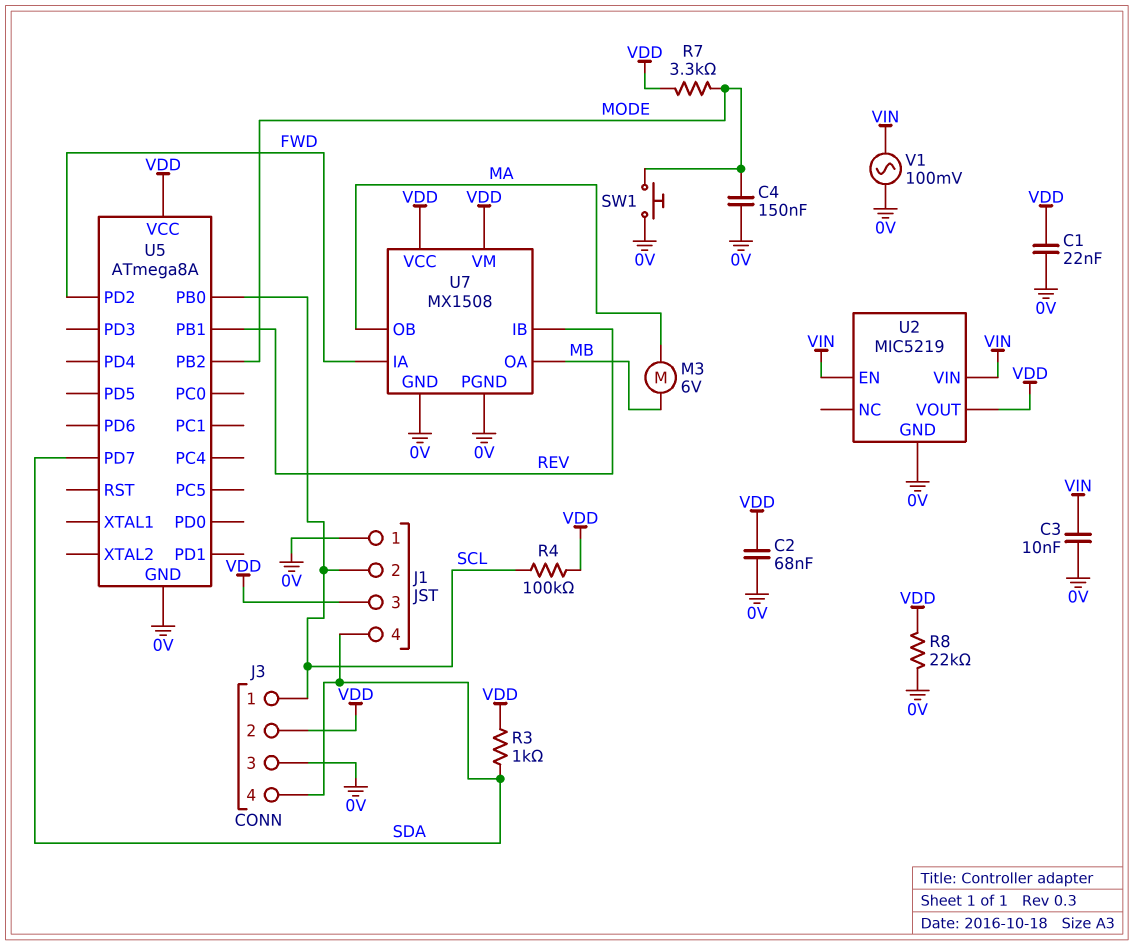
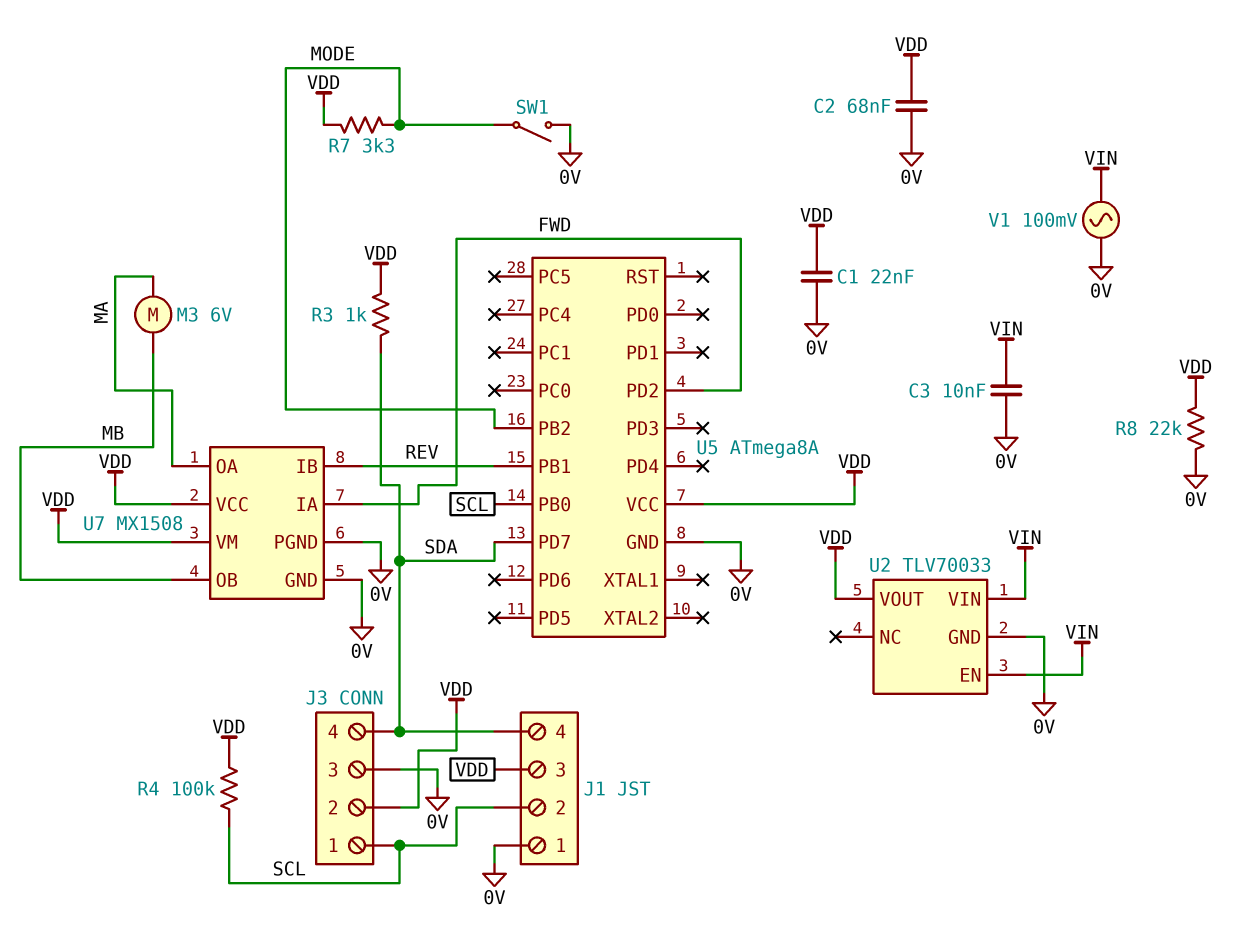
C4: 150nF (0V, MODE) -> none
SW1: button (0V, MODE) -> switch (0V, MODE)
U2: MIC5219 -> TLV70033
U7 pin OA: MB -> MA
U7 pin OB: MA -> MB

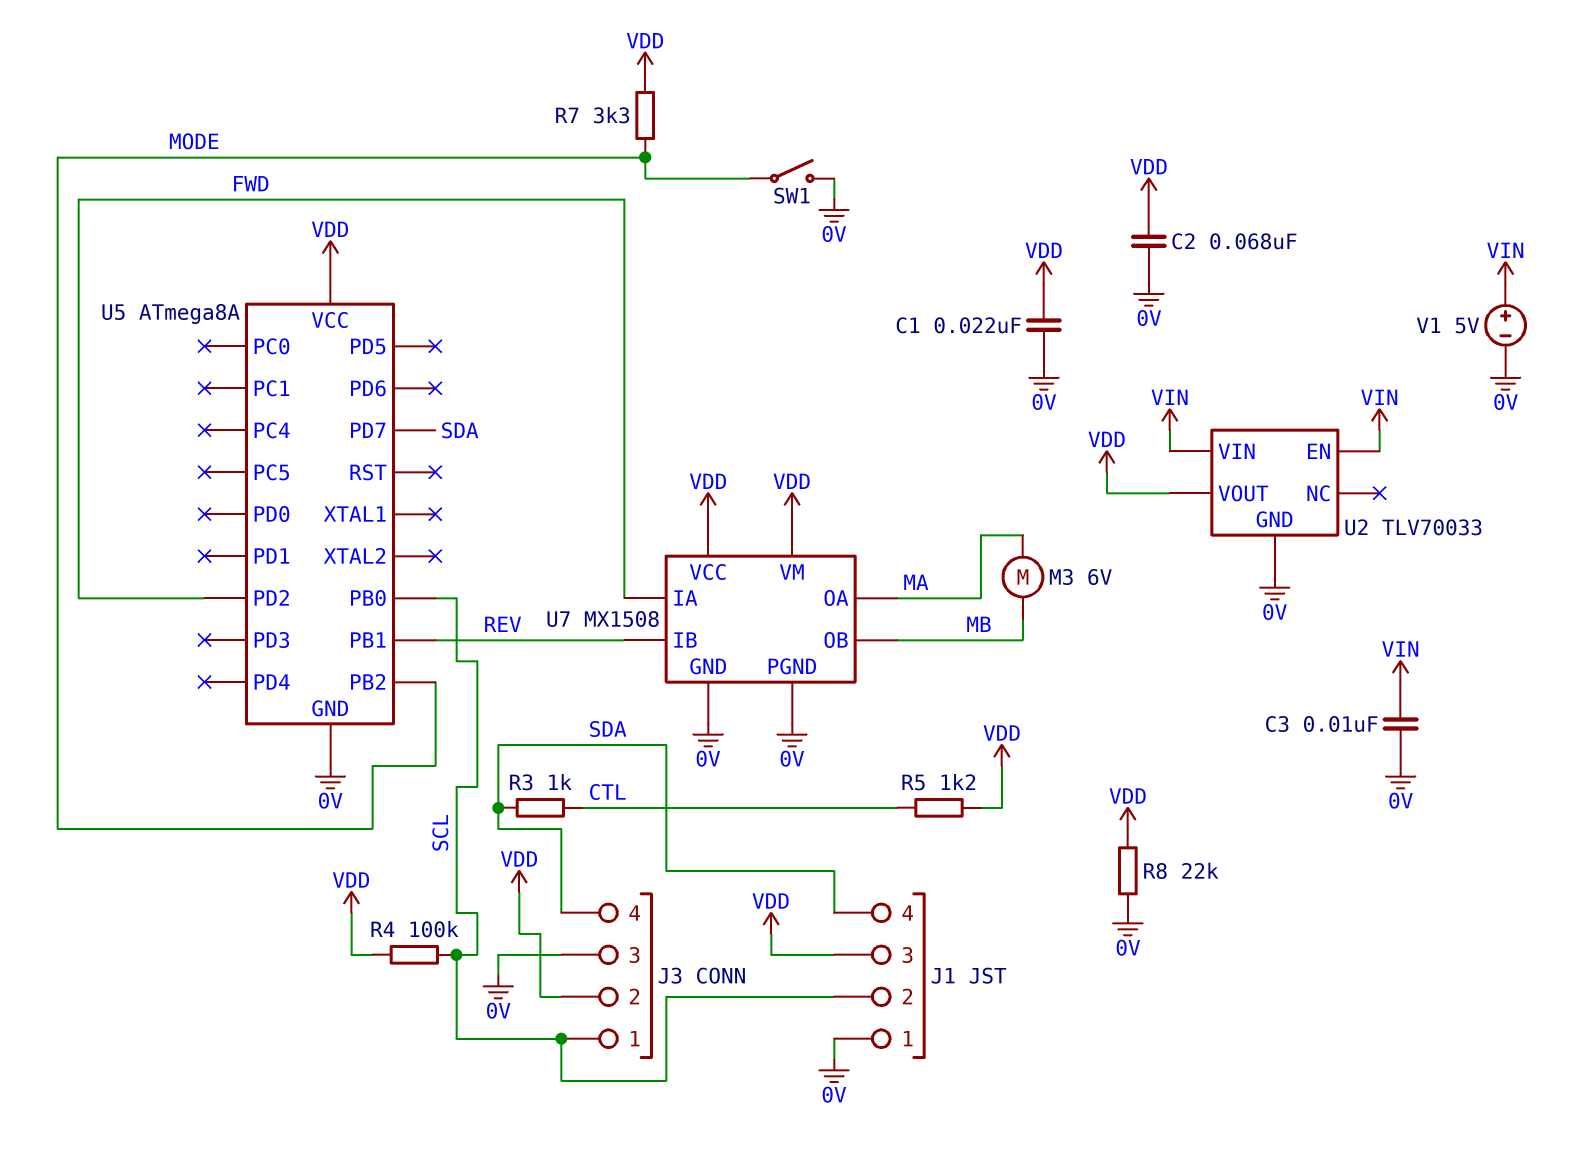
R3: 1k (SDA, VDD) -> 1k (CTL, SDA)
R5: none -> 1.2k (CTL, VDD)
V1: AC 100mV (0V, VIN) -> 5V (plus VIN, minus 0V)

